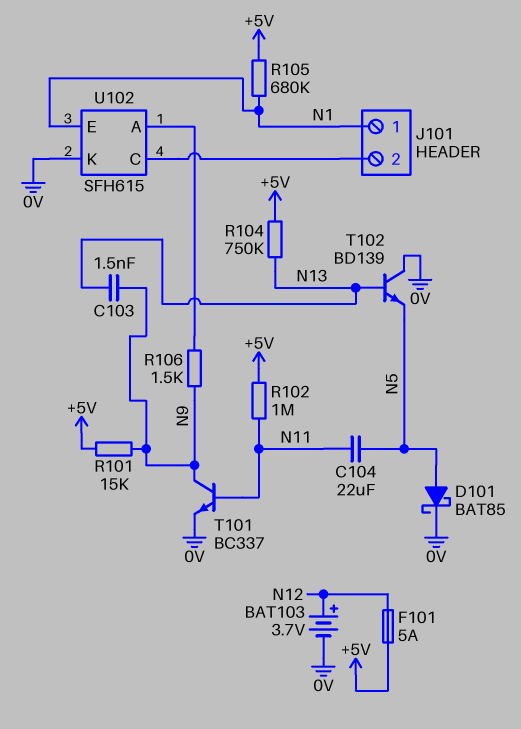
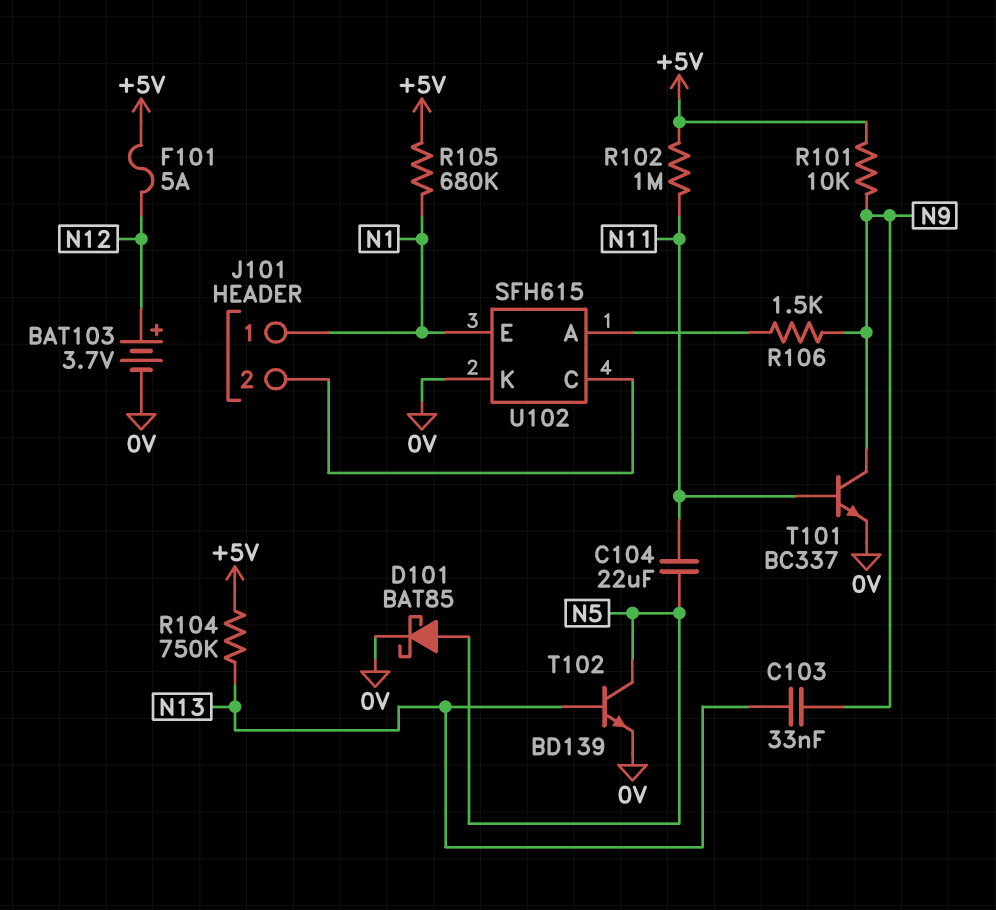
C103: 1.5nF (N9, N13) -> 33nF (N9, N13)
R101: 15k (+5V, N9) -> 10k (+5V, N9)
T102: NPN BD139 (B N13, C 0V, E N5) -> NPN BD139 (B N13, C N5, E 0V)

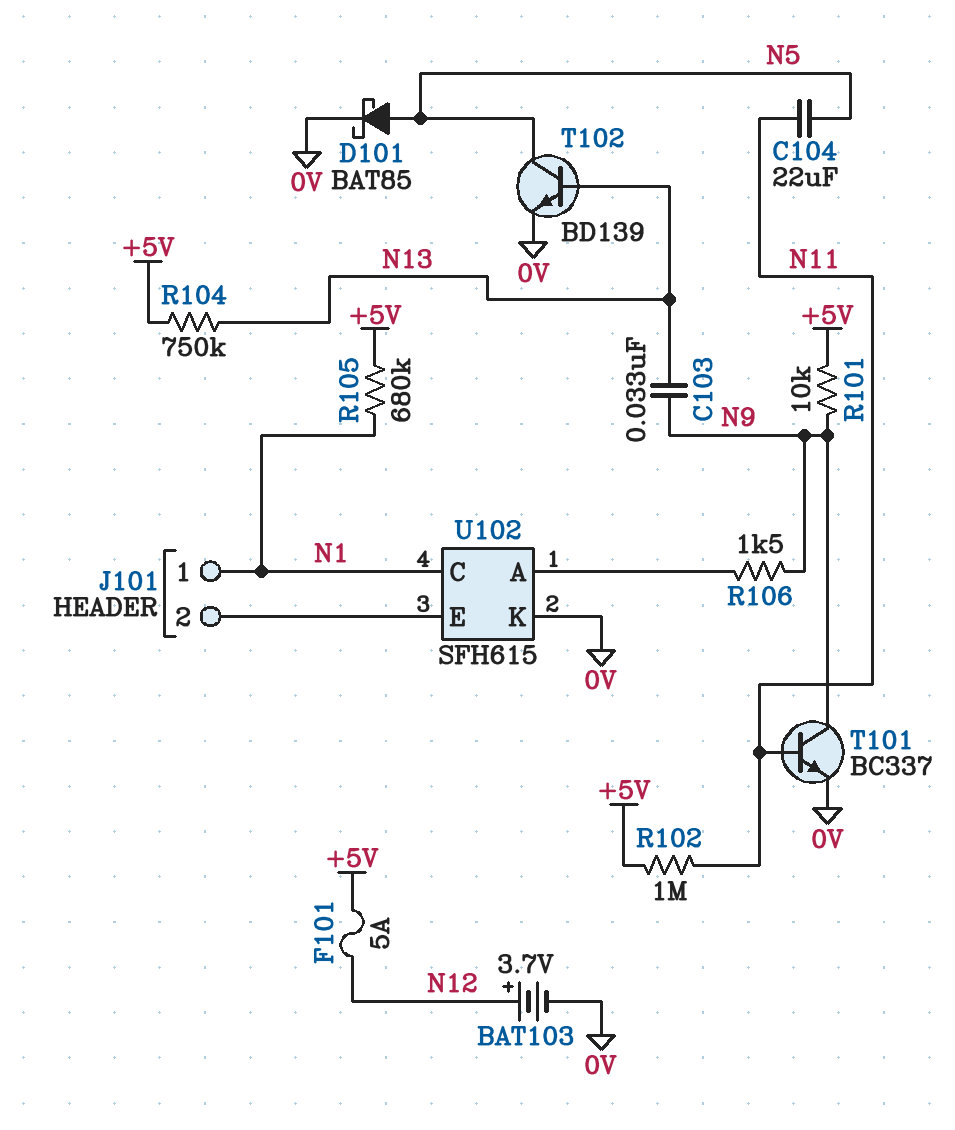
U102 pin C: J101/2 -> N1
U102 pin E: N1 -> J101/2

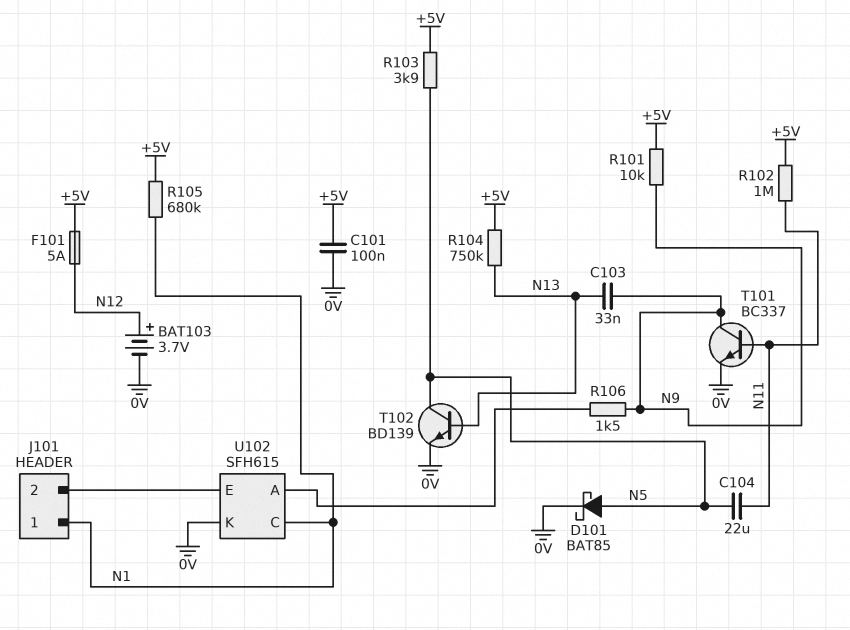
C101: none -> 100nF (+5V, 0V)
R103: none -> 3.9k (+5V, N5)

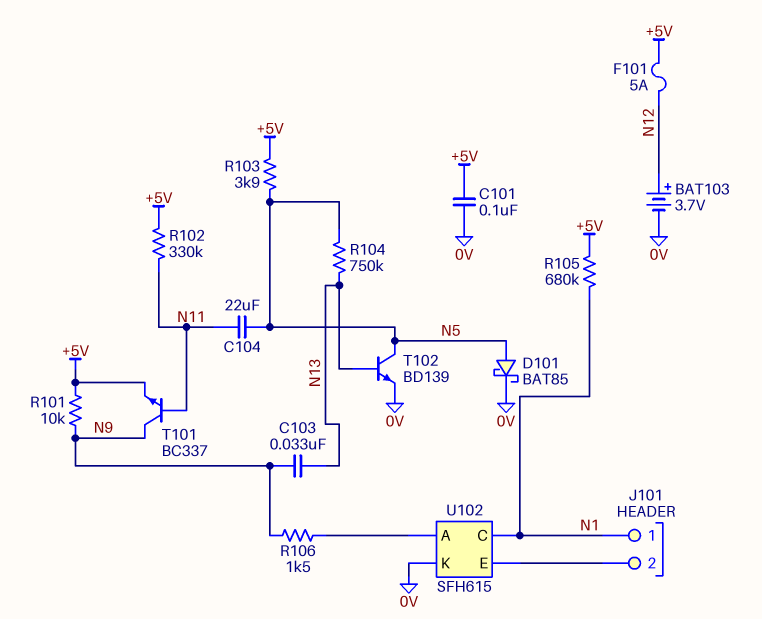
R102: 1M (+5V, N11) -> 330k (+5V, N11)
R104: 750k (+5V, N13) -> 750k (N5, N13)
T101: NPN BC337 (B N11, C N9, E 0V) -> NPN BC337 (B N11, C N9, E +5V)

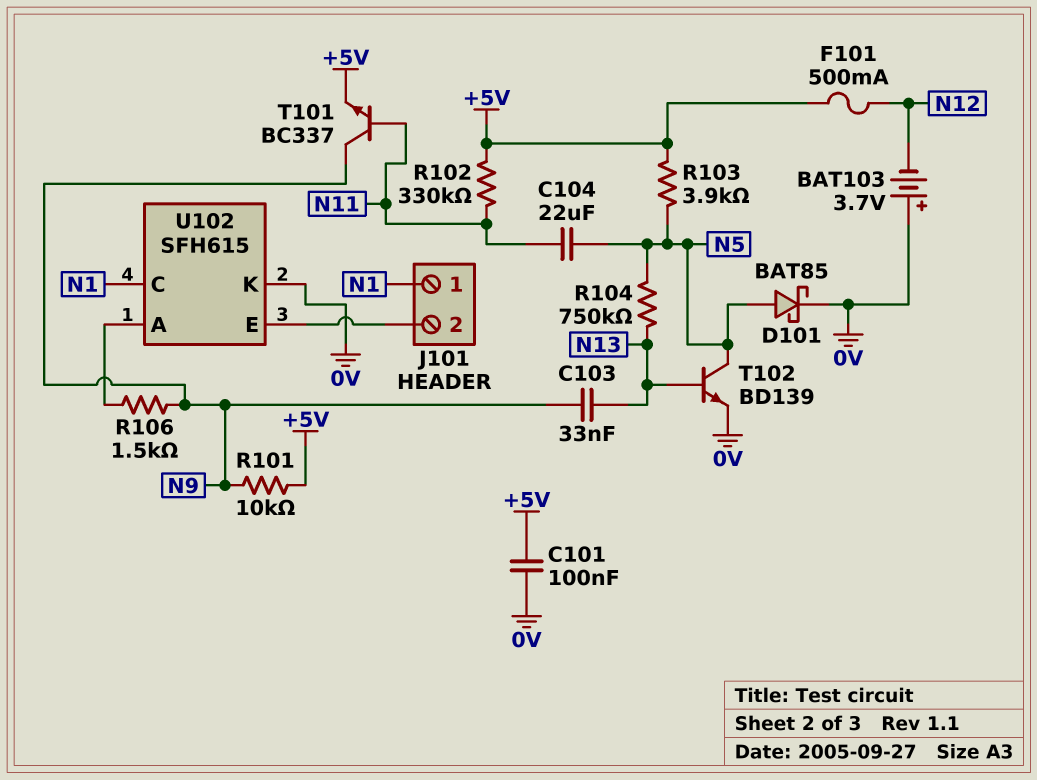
BAT103: 3.7V (plus N12, minus 0V) -> 3.7V (plus 0V, minus N12)
F101: 5A (+5V, N12) -> 500mA (+5V, N12)
R105: 680k (+5V, N1) -> none

